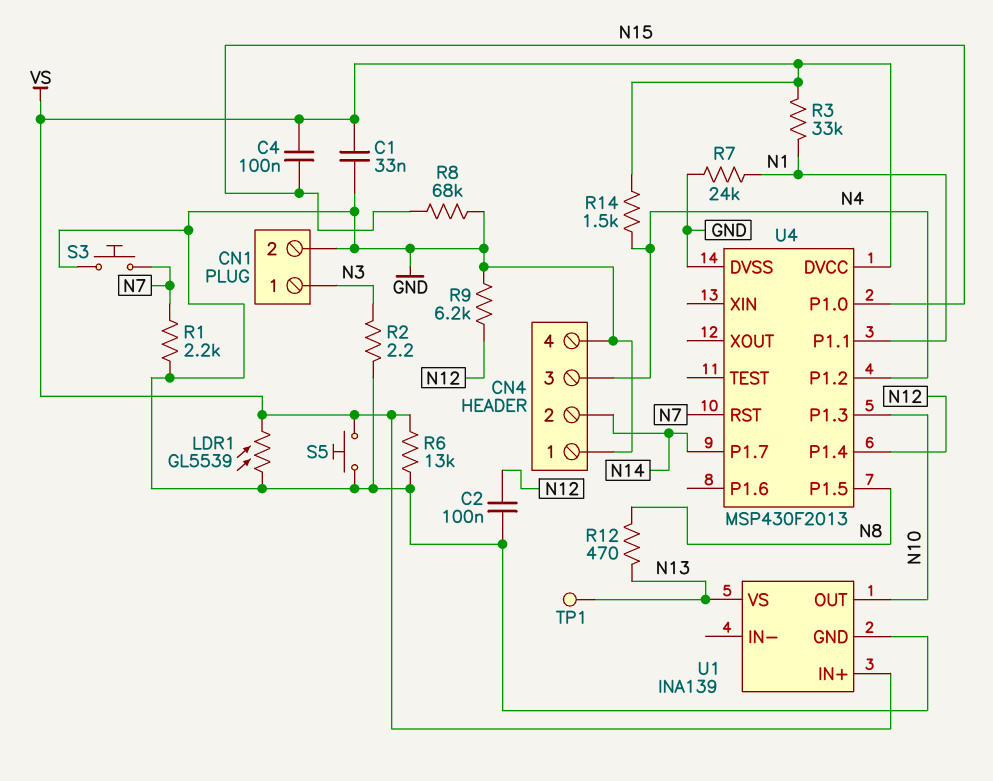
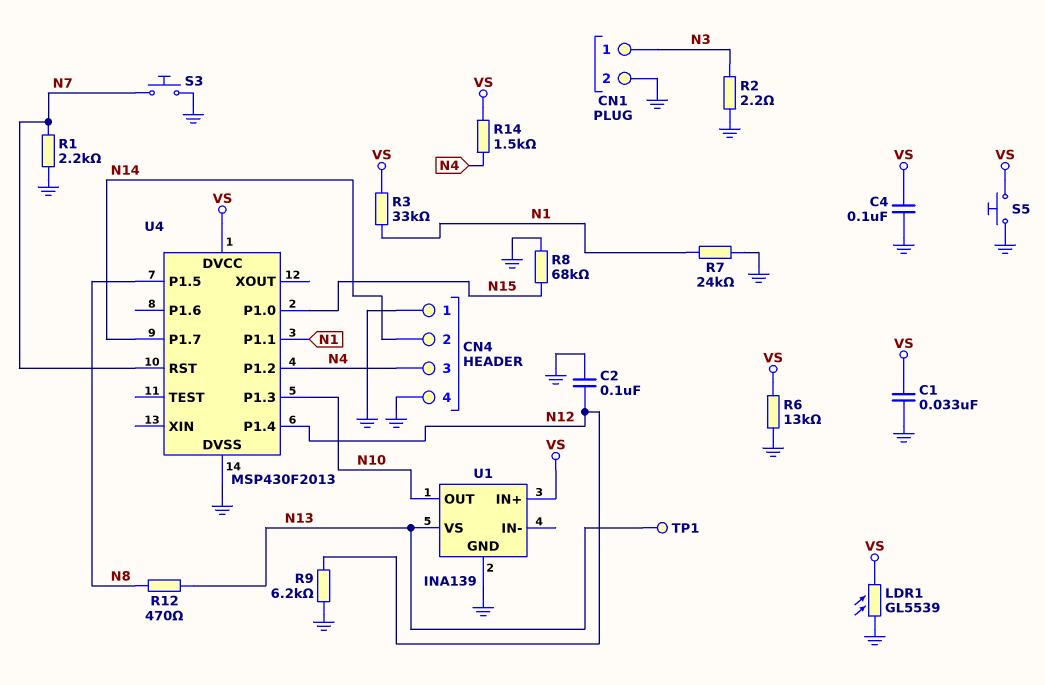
C4: 100nF (N15, VS) -> 100nF (GND, VS)

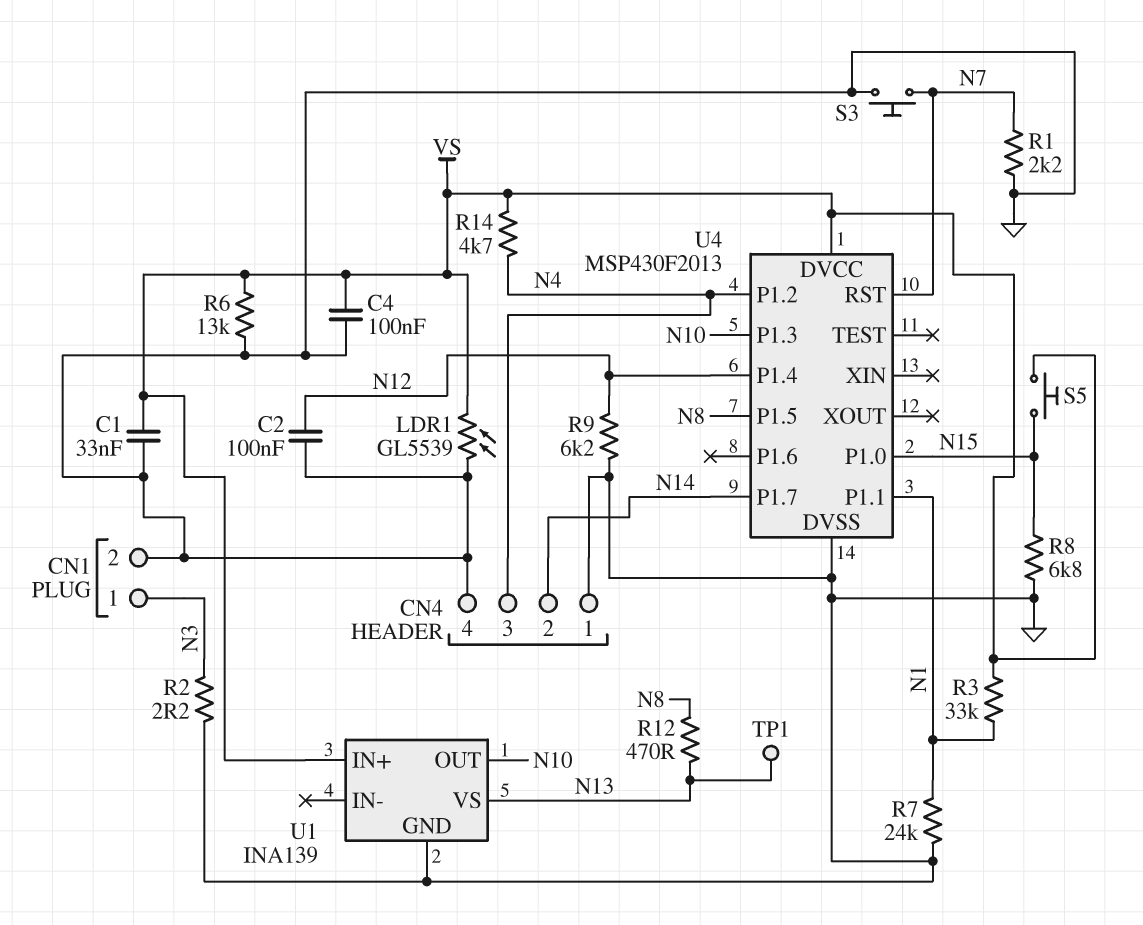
R8: 68k (GND, N15) -> 6.8k (GND, N15)
R14: 1.5k (N4, VS) -> 4.7k (N4, VS)
S5: button (GND, VS) -> button (N15, VS)

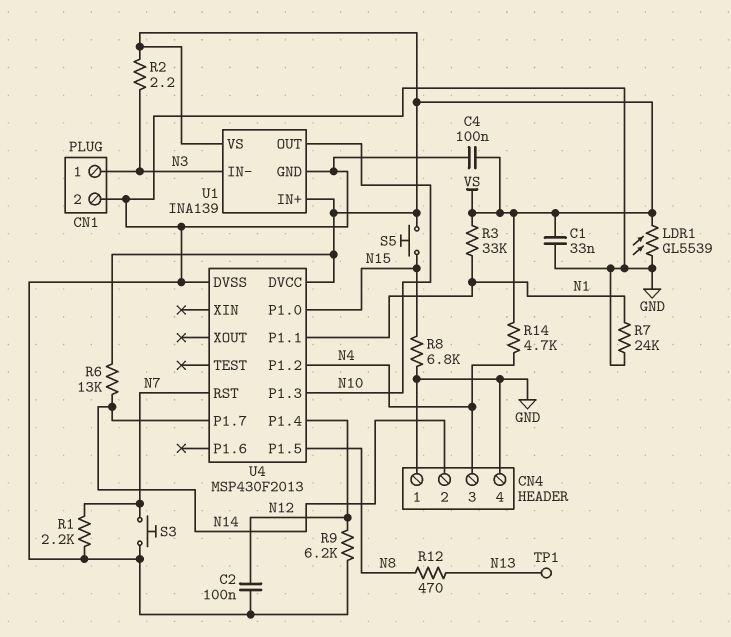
R2: 2.2 (GND, N3) -> 2.2 (N3, VS)
R6: 13k (GND, VS) -> 13k (N14, VS)
U1 pin IN-: none -> N3
U1 pin VS: N13 -> VS

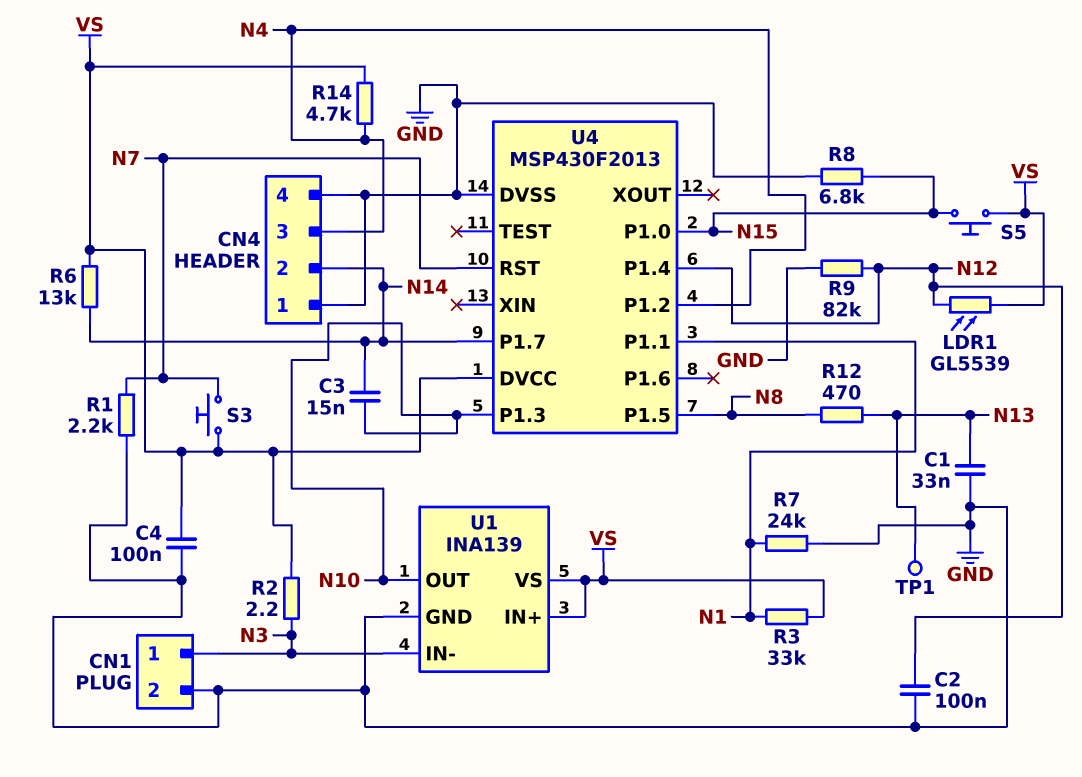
C1: 33nF (GND, VS) -> 33nF (GND, N13)
C3: none -> 15nF (N10, N14)
LDR1: GL5539 (GND, VS) -> GL5539 (N12, VS)
R9: 6.2k (GND, N12) -> 82k (GND, N12)
S3: button (GND, N7) -> button (N7, VS)

